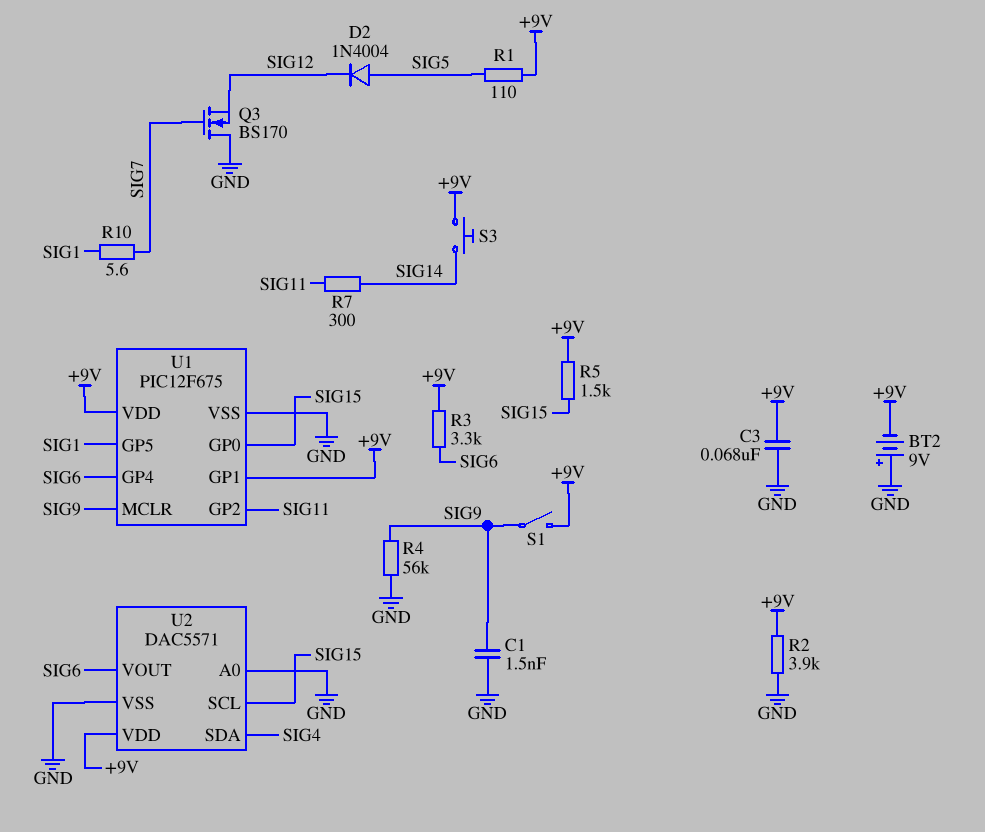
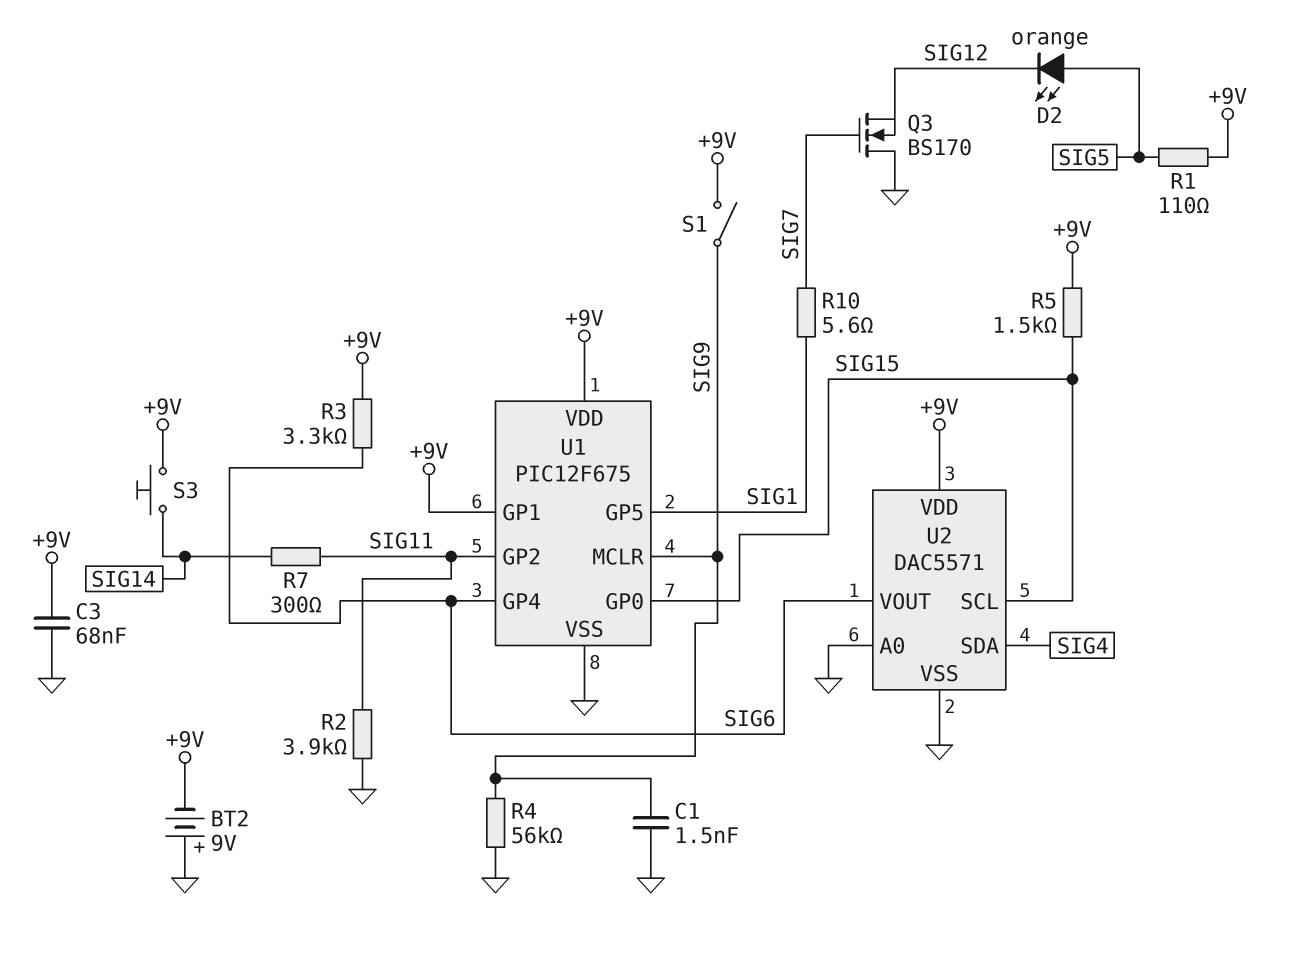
D2: diode 1N4004 (A SIG5, K SIG12) -> LED orange (A SIG5, K SIG12)
R2: 3.9k (+9V, GND) -> 3.9k (GND, SIG11)

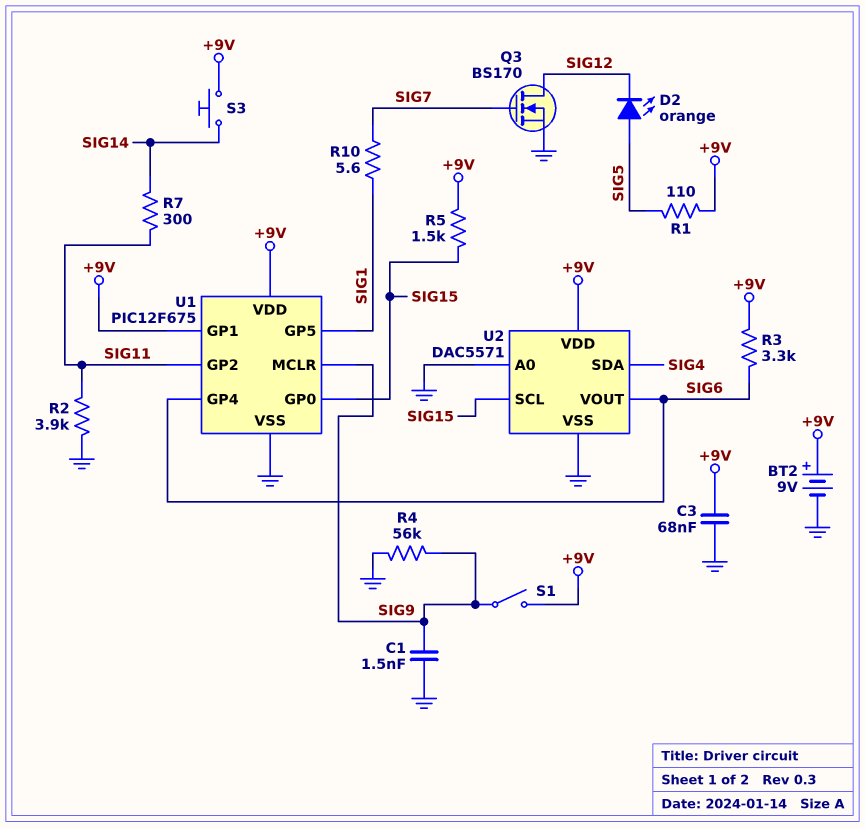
BT2: 9V (plus GND, minus +9V) -> 9V (plus +9V, minus GND)
Q3: NMOS BS170 (G SIG7, D GND, S SIG12) -> NMOS BS170 (G SIG7, D SIG12, S GND)

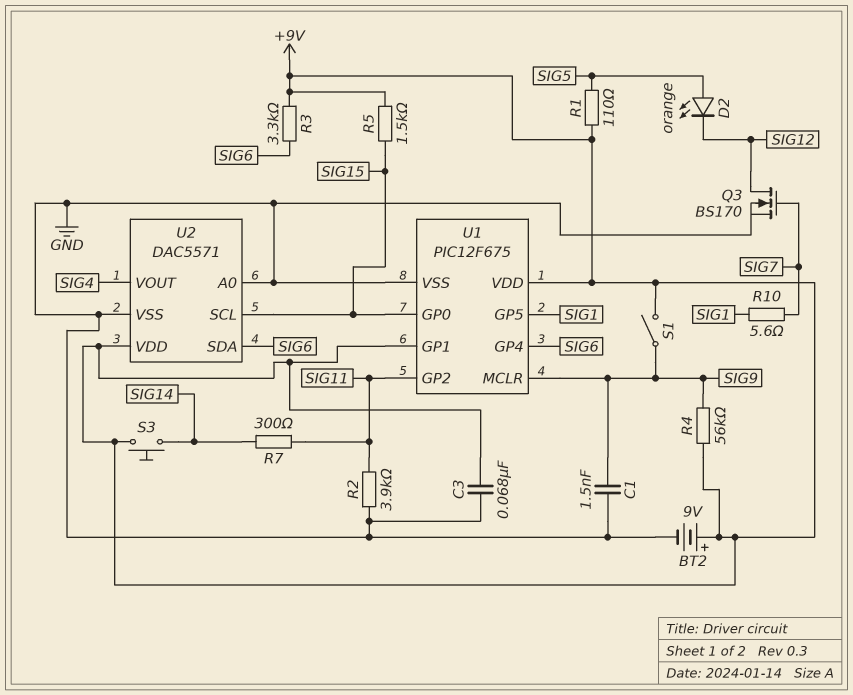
R4: 56k (GND, SIG9) -> 56k (+9V, SIG9)
U2 pin SDA: SIG4 -> SIG6
U2 pin VOUT: SIG6 -> SIG4

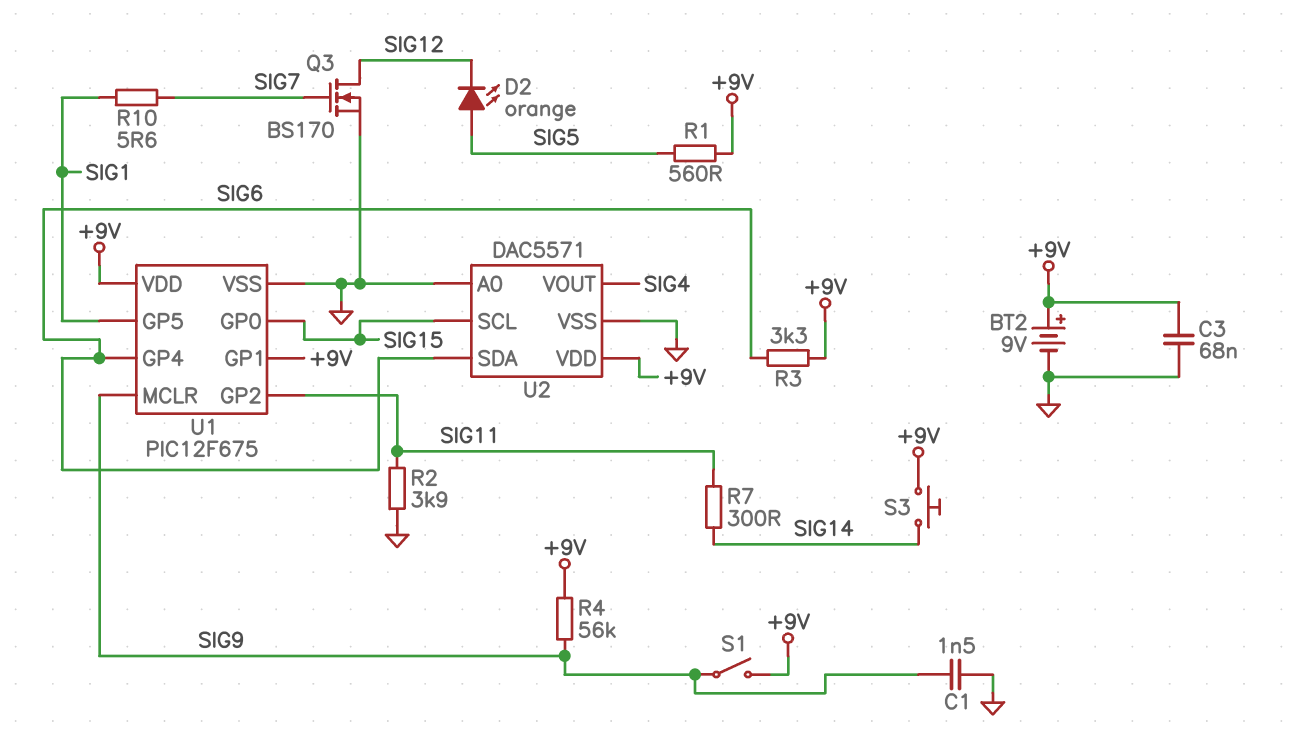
R1: 110 (+9V, SIG5) -> 560 (+9V, SIG5)
R5: 1.5k (+9V, SIG15) -> none

